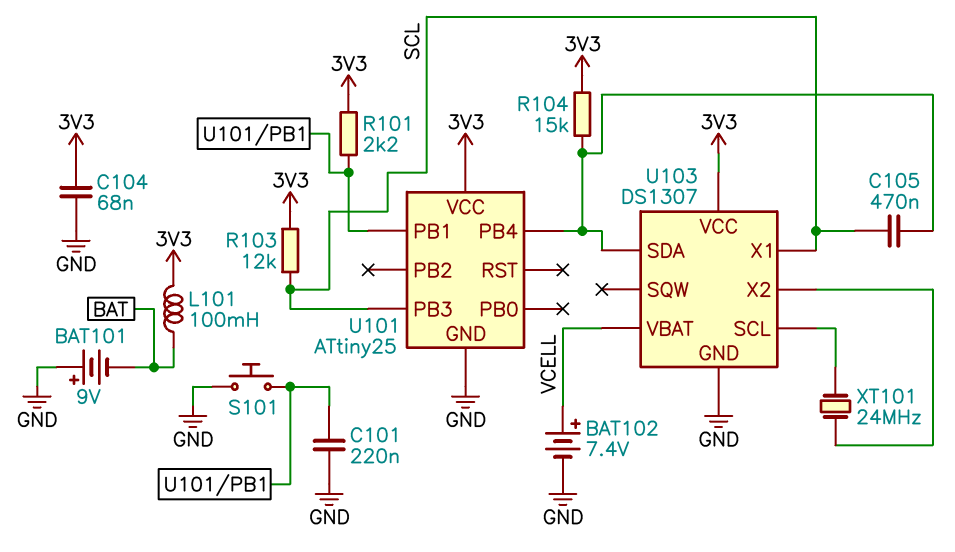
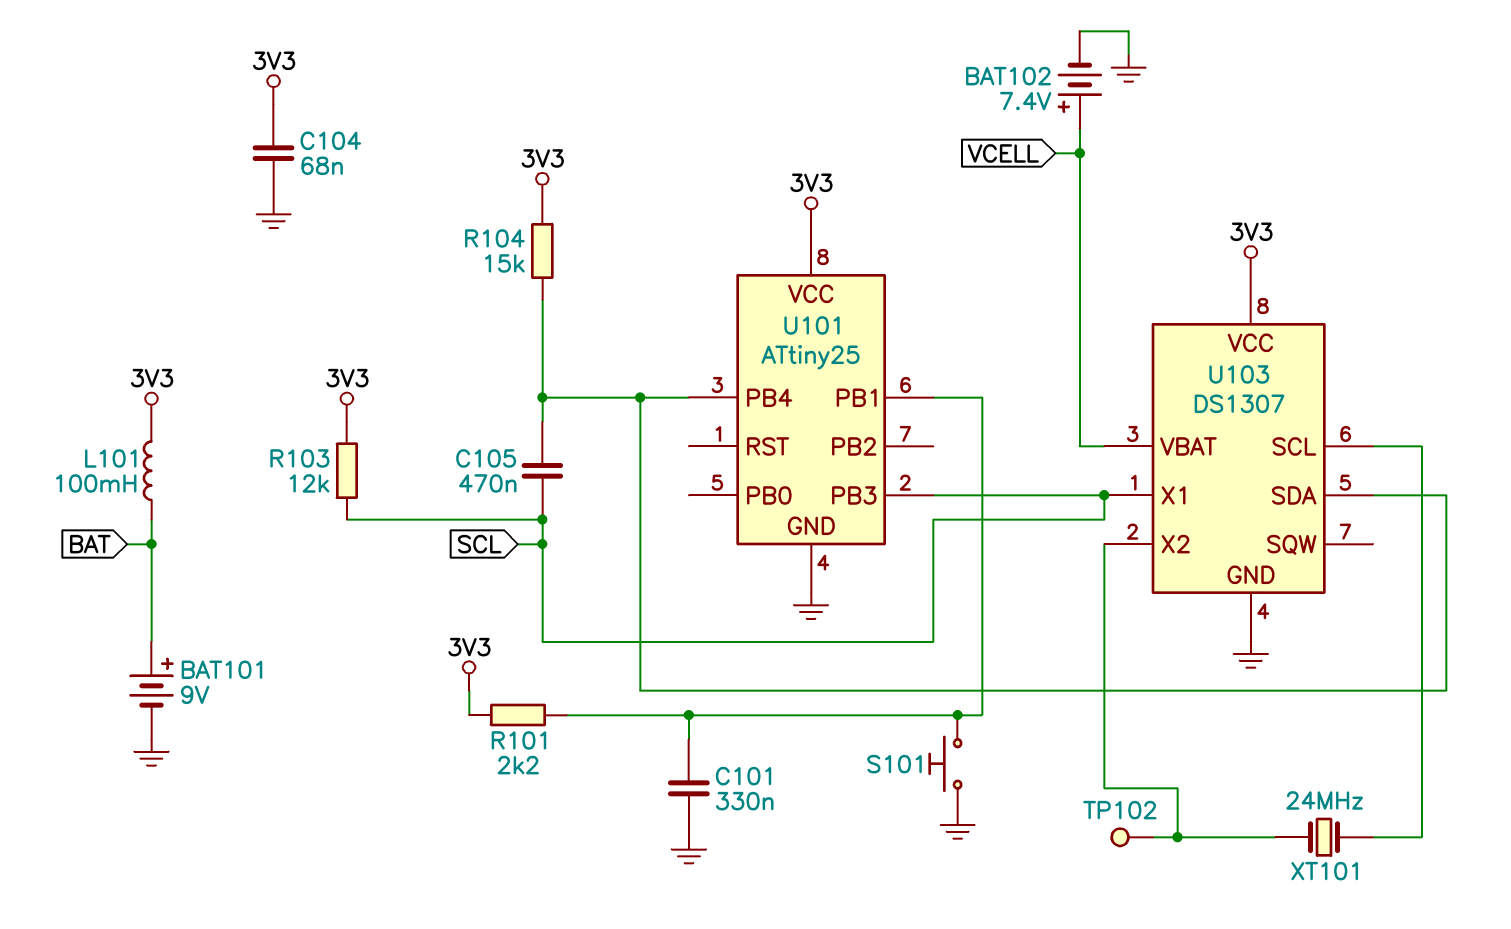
BAT101: 9V (plus GND, minus BAT) -> 9V (plus BAT, minus GND)
C101: 220nF (GND, U101/PB1) -> 330nF (GND, U101/PB1)
TP102: none -> test point (U103/X2)

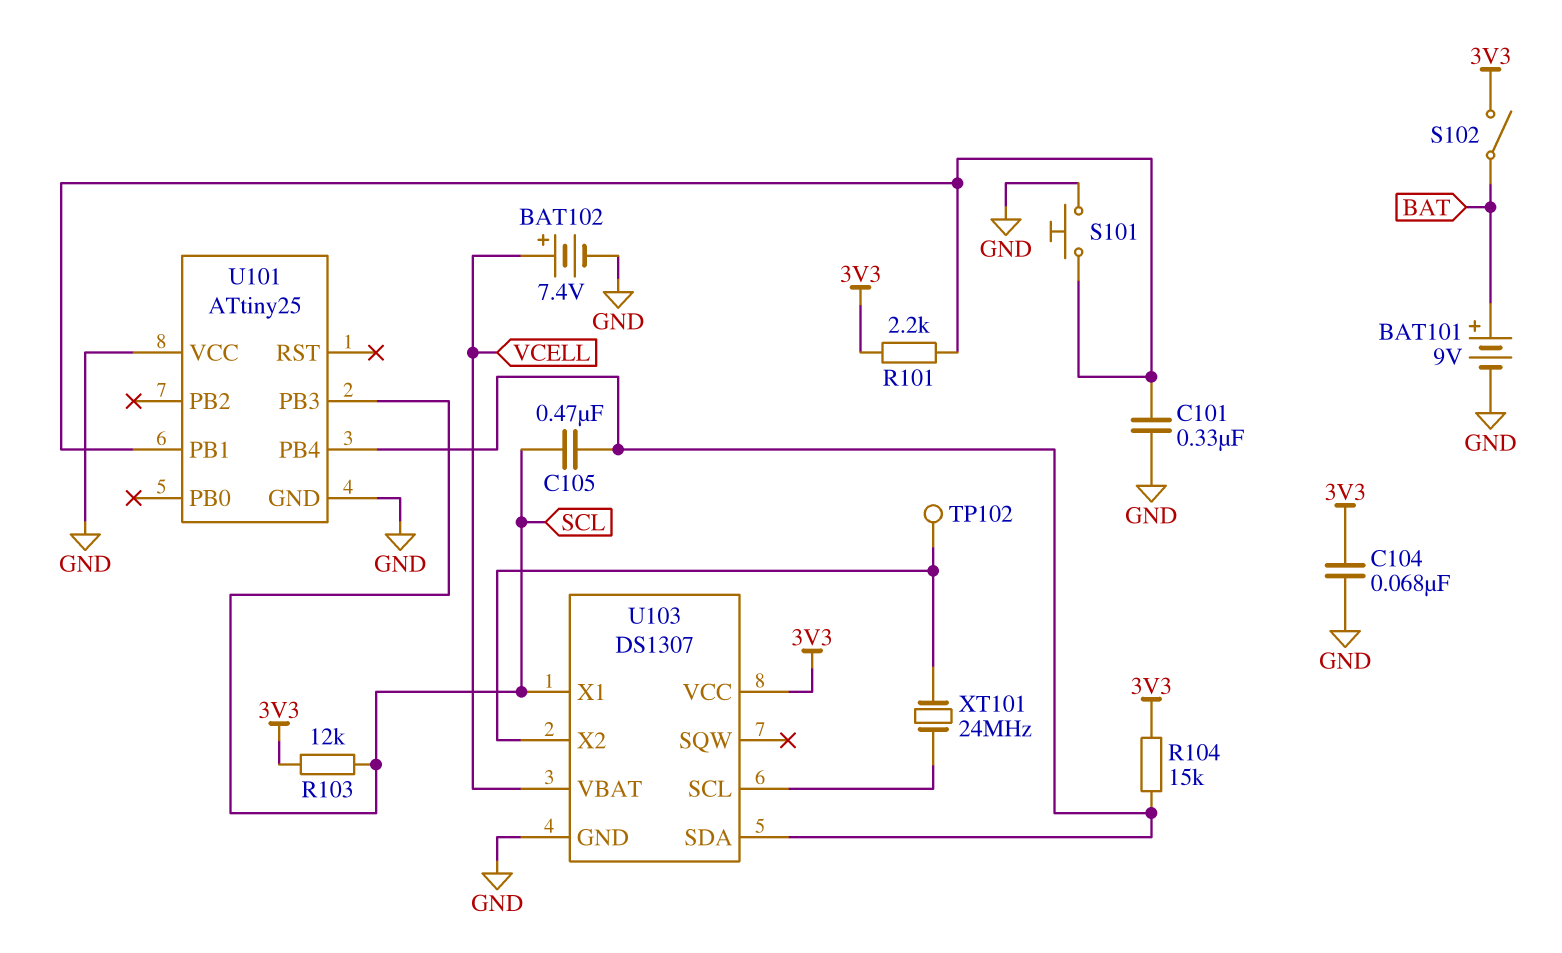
L101: 100mH (3V3, BAT) -> none
S102: none -> switch (3V3, BAT)
U101 pin VCC: 3V3 -> GND

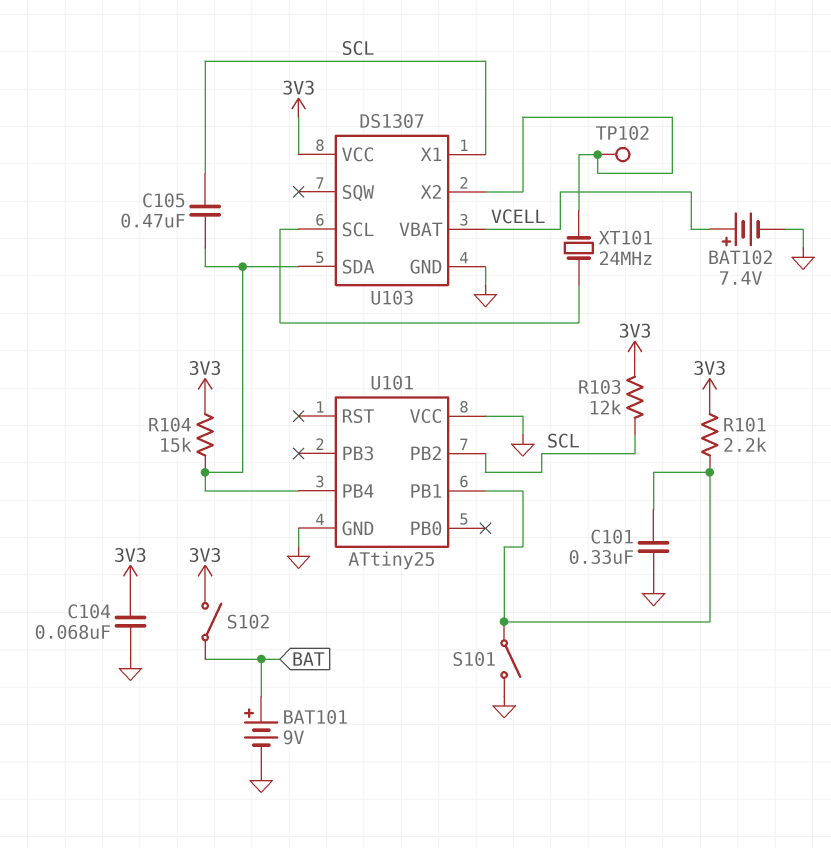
S101: button (GND, U101/PB1) -> switch (GND, U101/PB1)
U101 pin PB2: none -> SCL
U101 pin PB3: SCL -> none

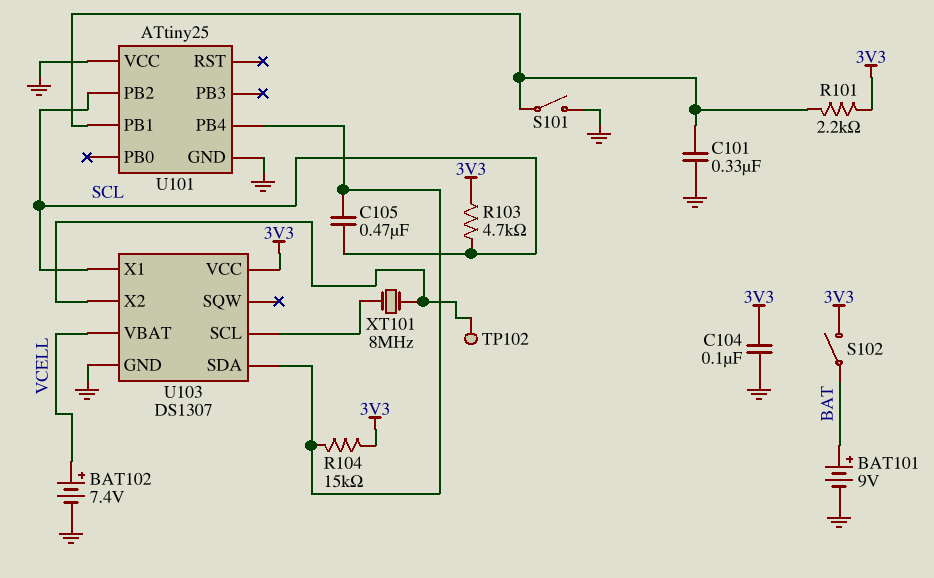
C104: 68nF (3V3, GND) -> 100nF (3V3, GND)
R103: 12k (3V3, SCL) -> 4.7k (3V3, SCL)
XT101: 24MHz (U103/SCL, U103/X2) -> 8MHz (U103/SCL, U103/X2)

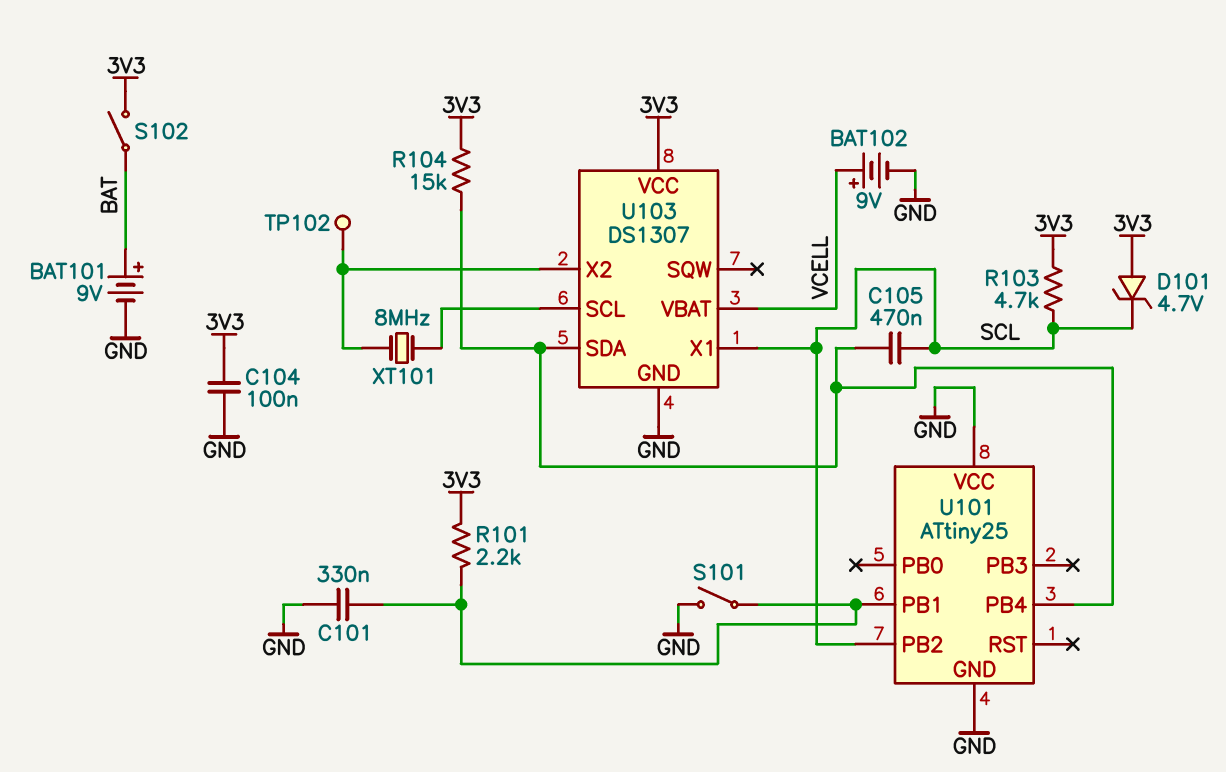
BAT102: 7.4V (plus VCELL, minus GND) -> 9V (plus VCELL, minus GND)
D101: none -> zener 4.7V (A 3V3, K SCL)

